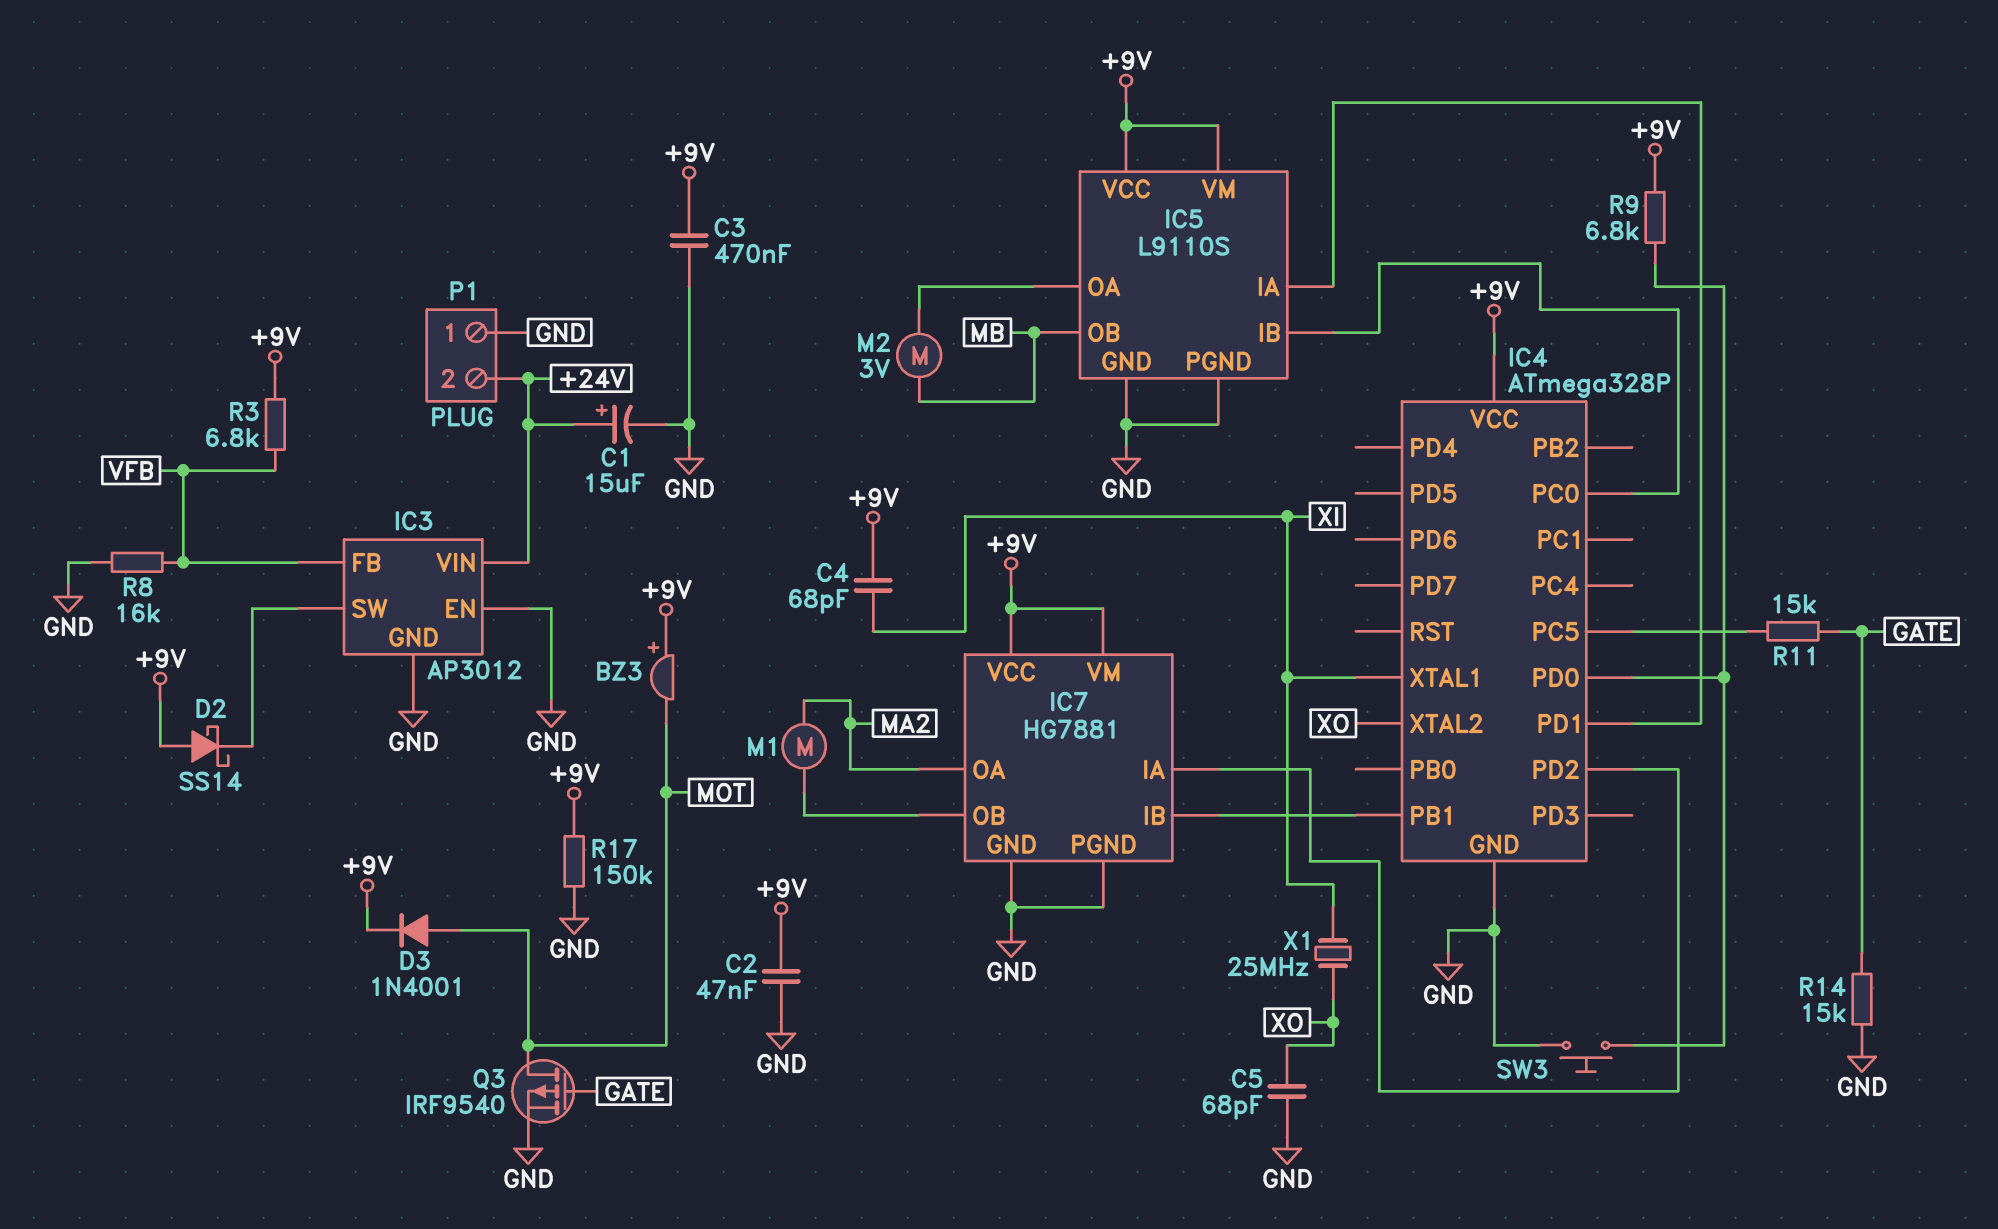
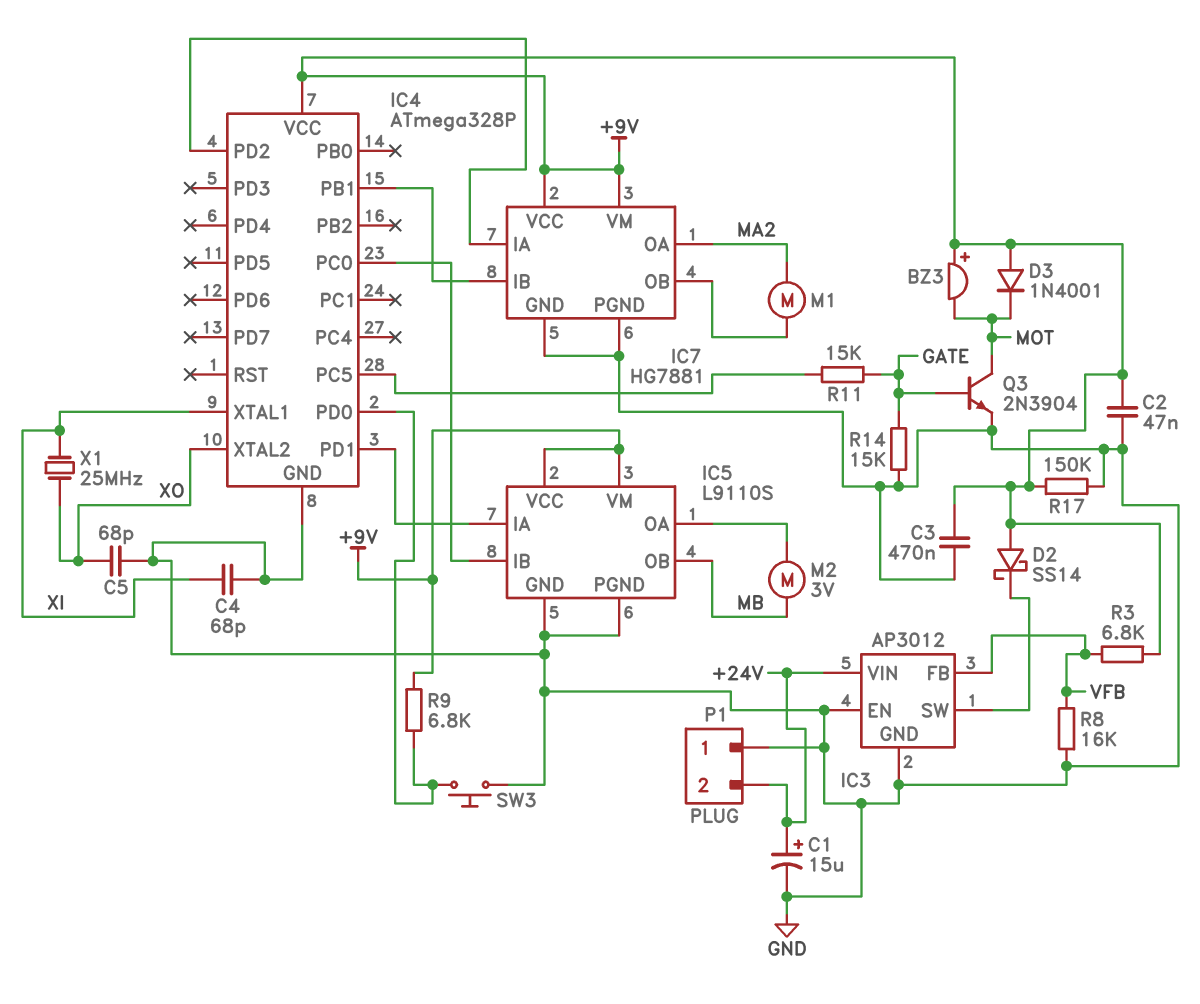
C4: 68pF (+9V, XI) -> 68pF (GND, XI)
D3: diode 1N4001 (A MOT, K +9V) -> diode 1N4001 (A +9V, K MOT)
Q3: PMOS IRF9540 (G GATE, D MOT, S GND) -> NPN 2N3904 (B GATE, C MOT, E GND)

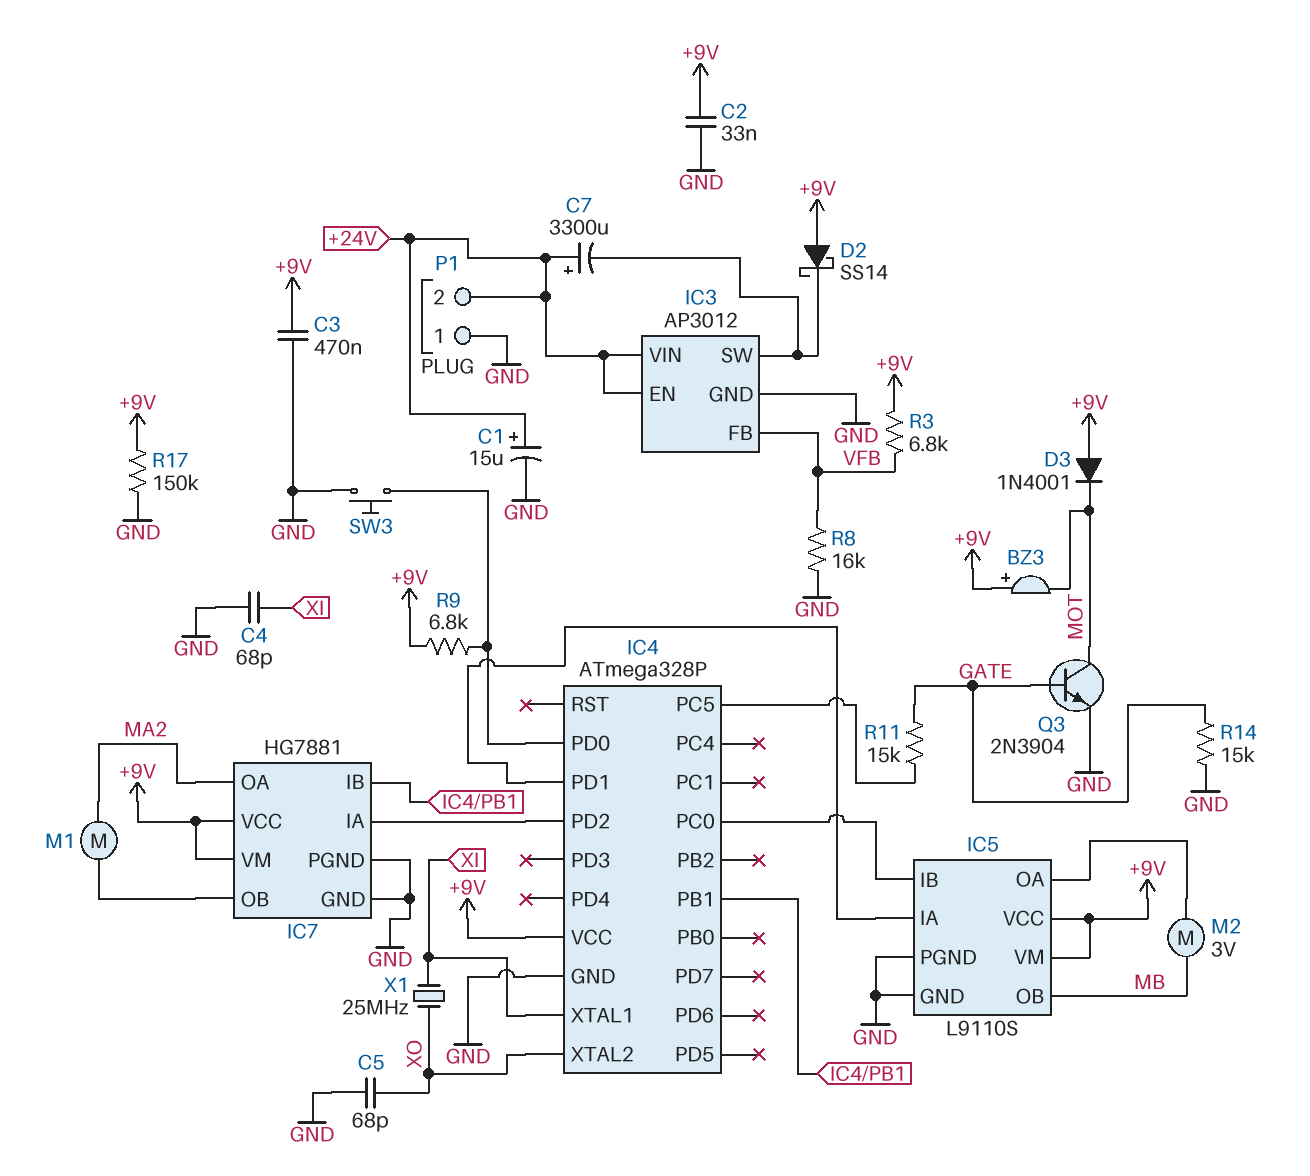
C2: 47nF (+9V, GND) -> 33nF (+9V, GND)
C7: none -> 3300uF (plus +24V, minus IC3/SW)
IC3 pin EN: GND -> +24V

